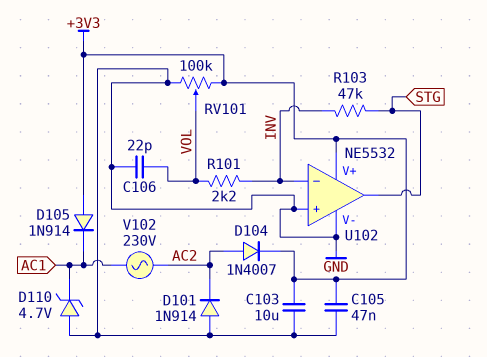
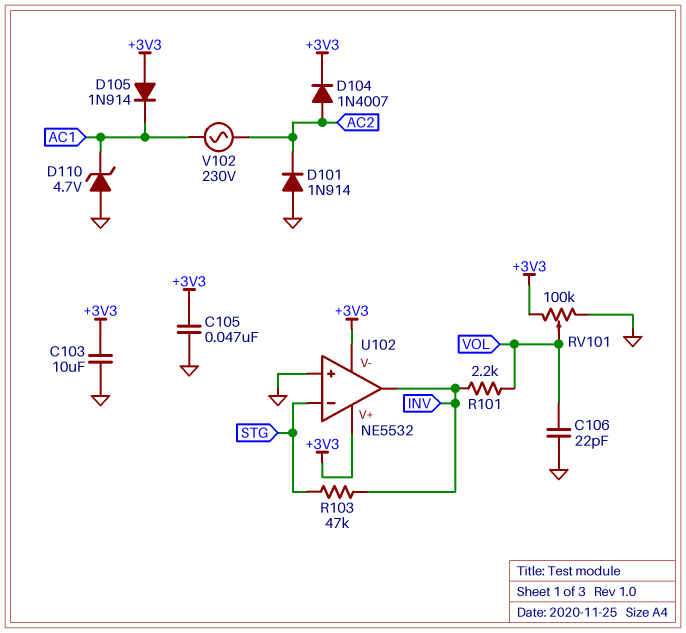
U102 pin V-: GND -> +3V3
U102 pin in-: INV -> STG
U102 pin out: STG -> INV

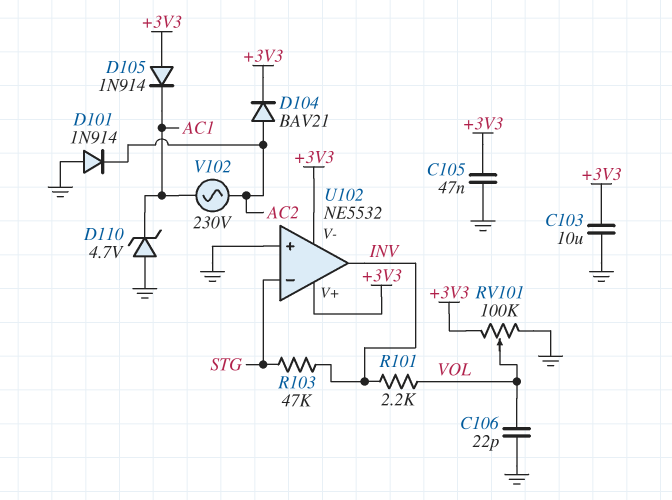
D104: diode 1N4007 (A AC2, K +3V3) -> diode BAV21 (A AC2, K +3V3)

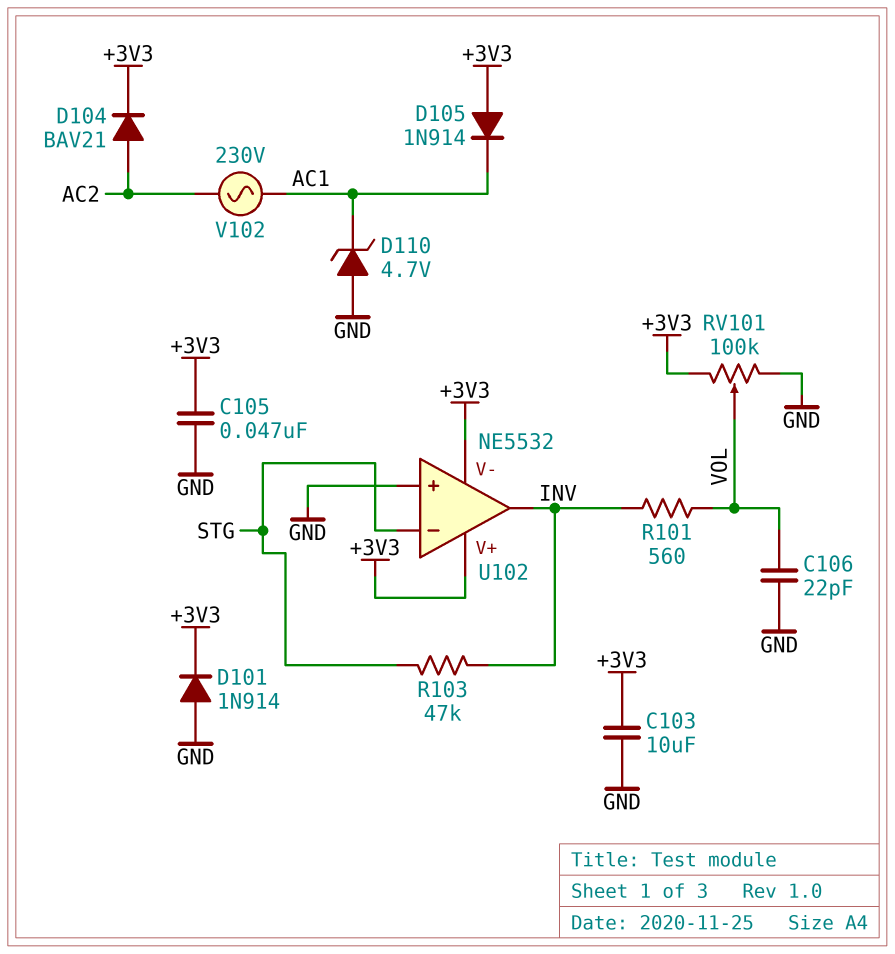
D101: diode 1N914 (A GND, K AC2) -> diode 1N914 (A GND, K +3V3)
R101: 2.2k (INV, VOL) -> 560 (INV, VOL)

